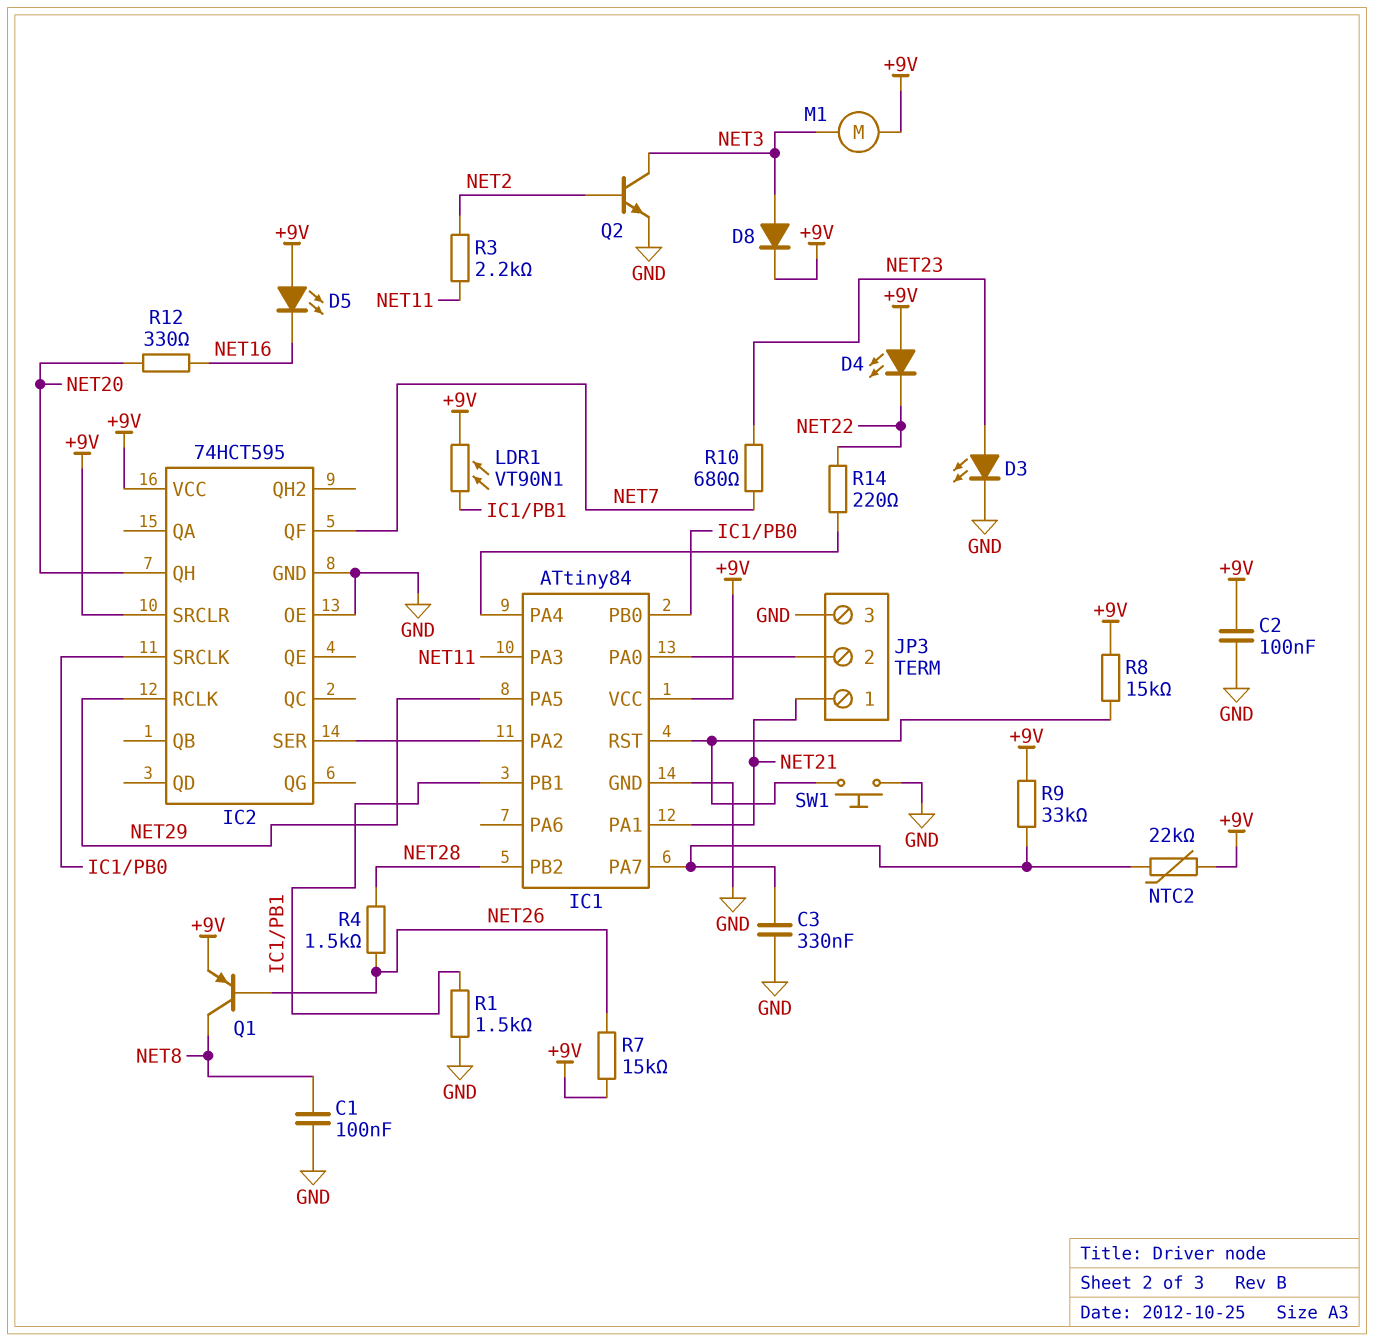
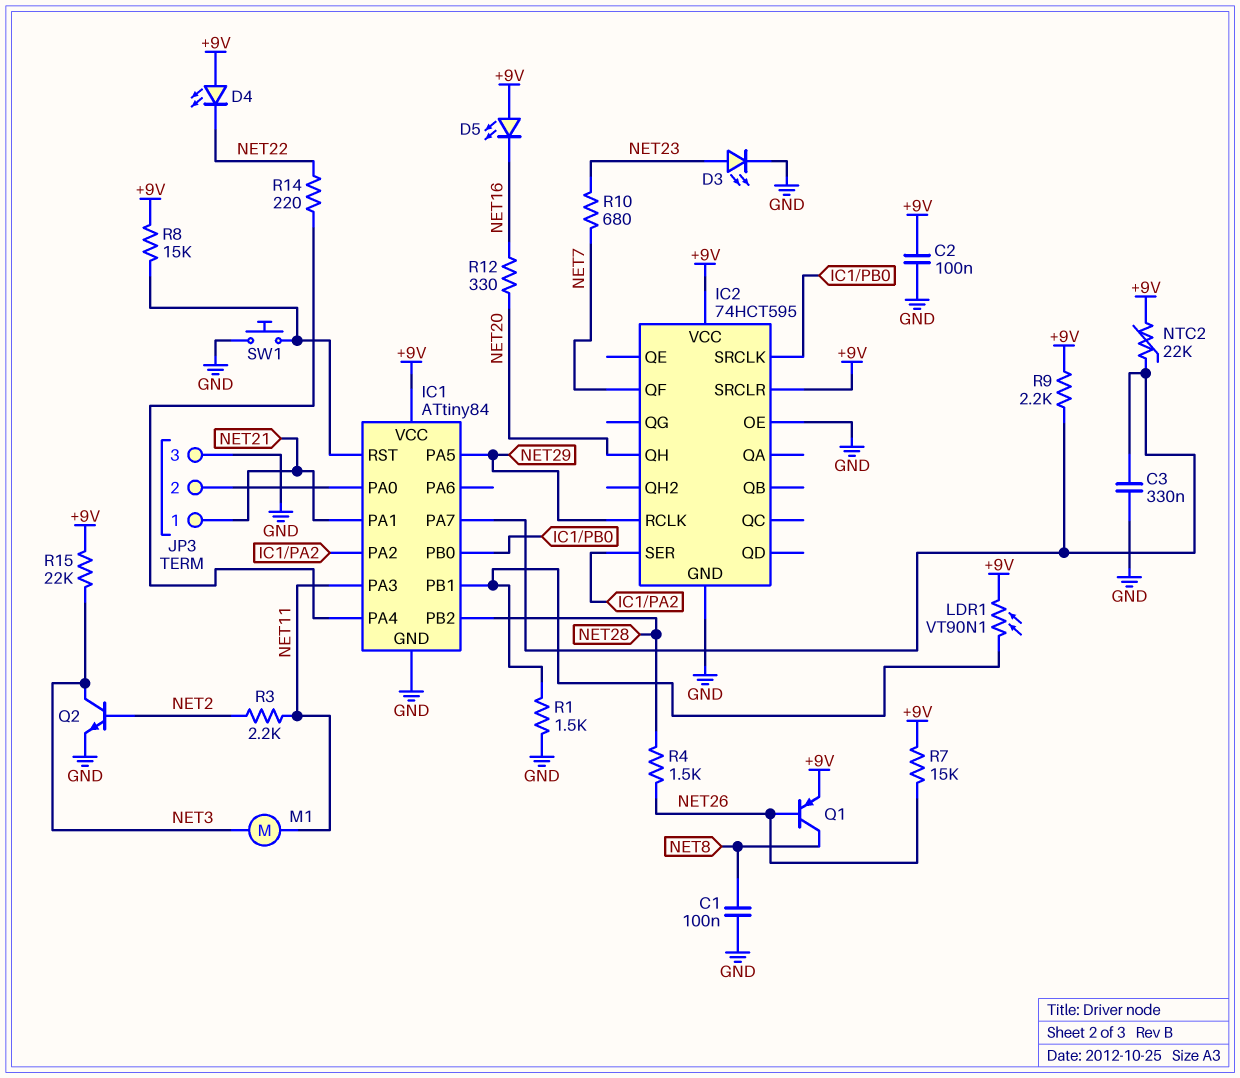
D8: diode (A NET3, K +9V) -> none
M1: motor (+9V, NET3) -> motor (NET3, NET11)
R9: 33k (+9V, IC1/PA7) -> 2.2k (+9V, IC1/PA7)
R15: none -> 22k (+9V, NET3)

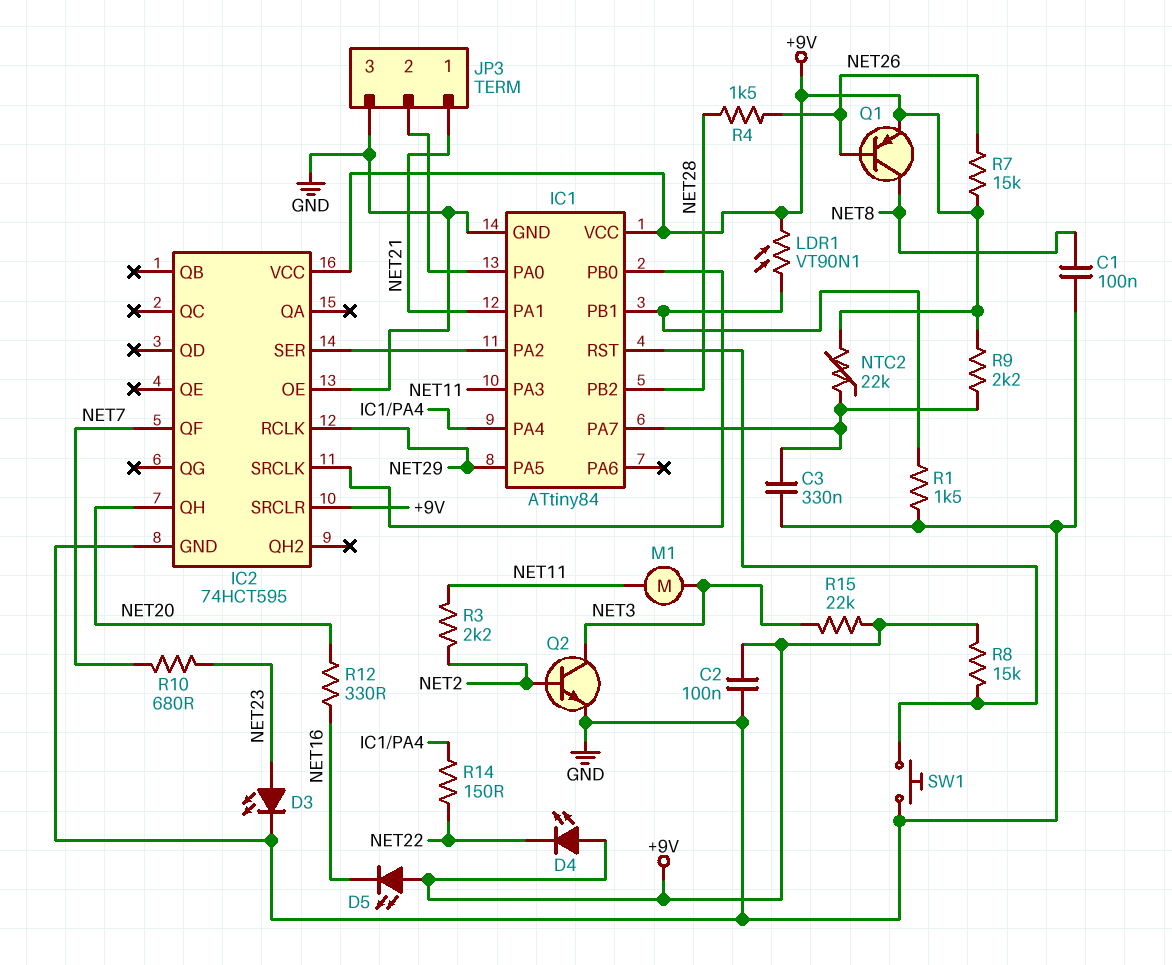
R14: 220 (IC1/PA4, NET22) -> 150 (IC1/PA4, NET22)

